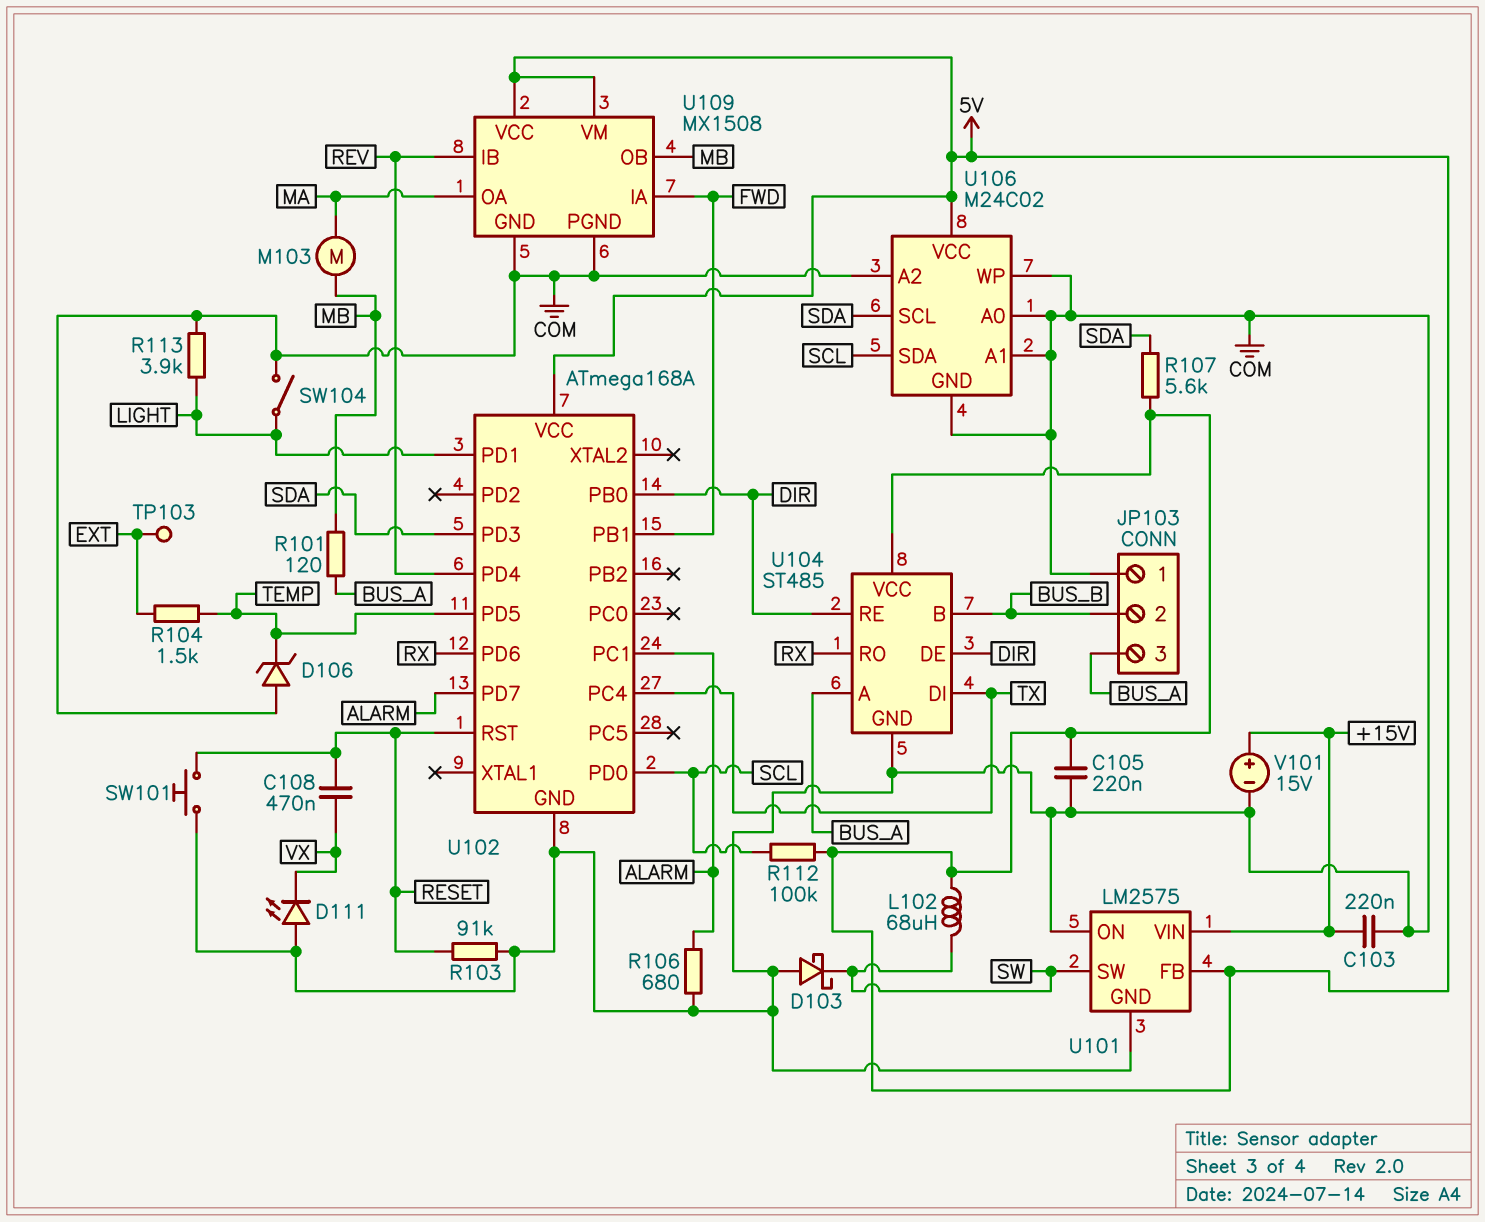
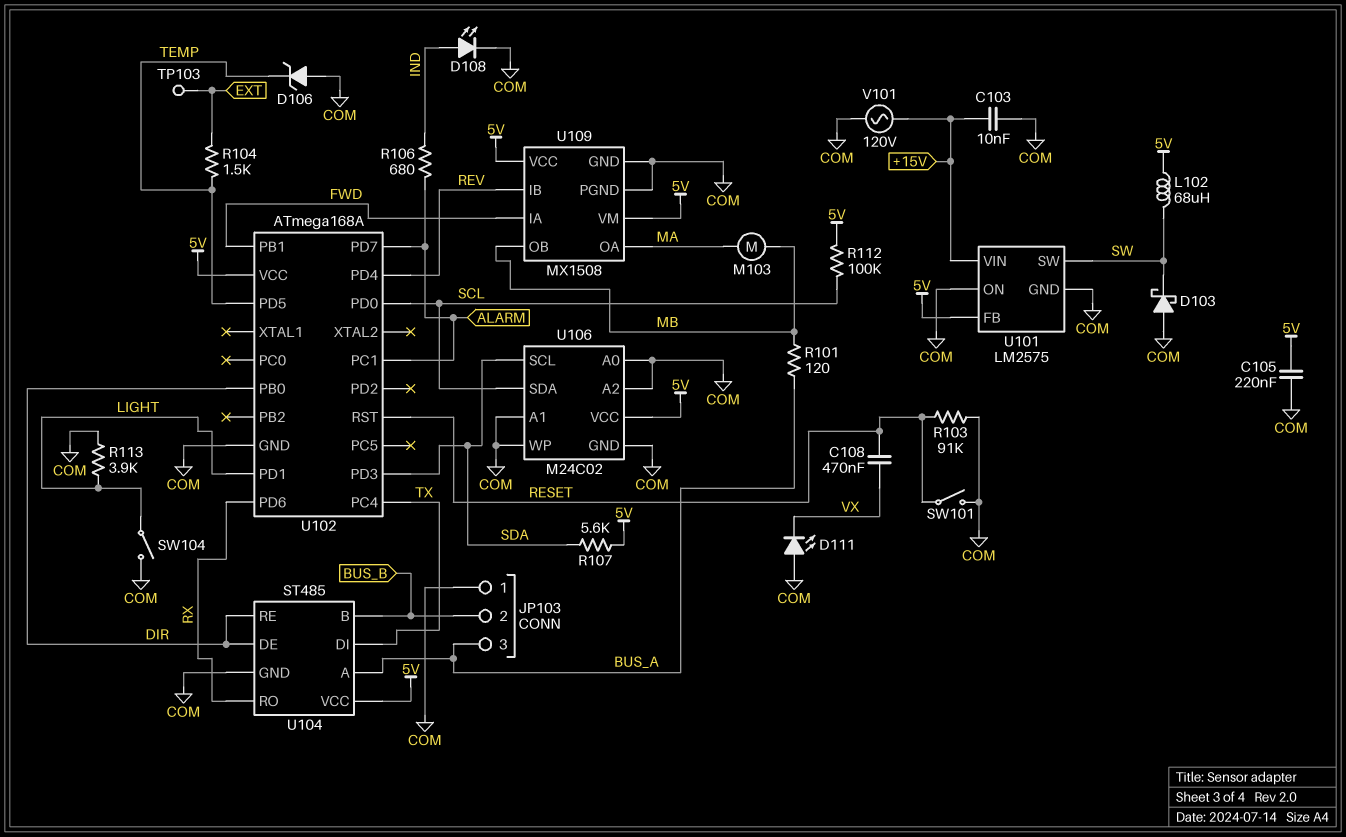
C103: 220nF (+15V, COM) -> 10nF (+15V, COM)
D108: none -> LED (A IND, K COM)
R106: 680 (ALARM, COM) -> 680 (ALARM, IND)
SW101: button (COM, RESET) -> switch (COM, RESET)
V101: 15V (plus +15V, minus COM) -> AC 120V (+15V, COM)

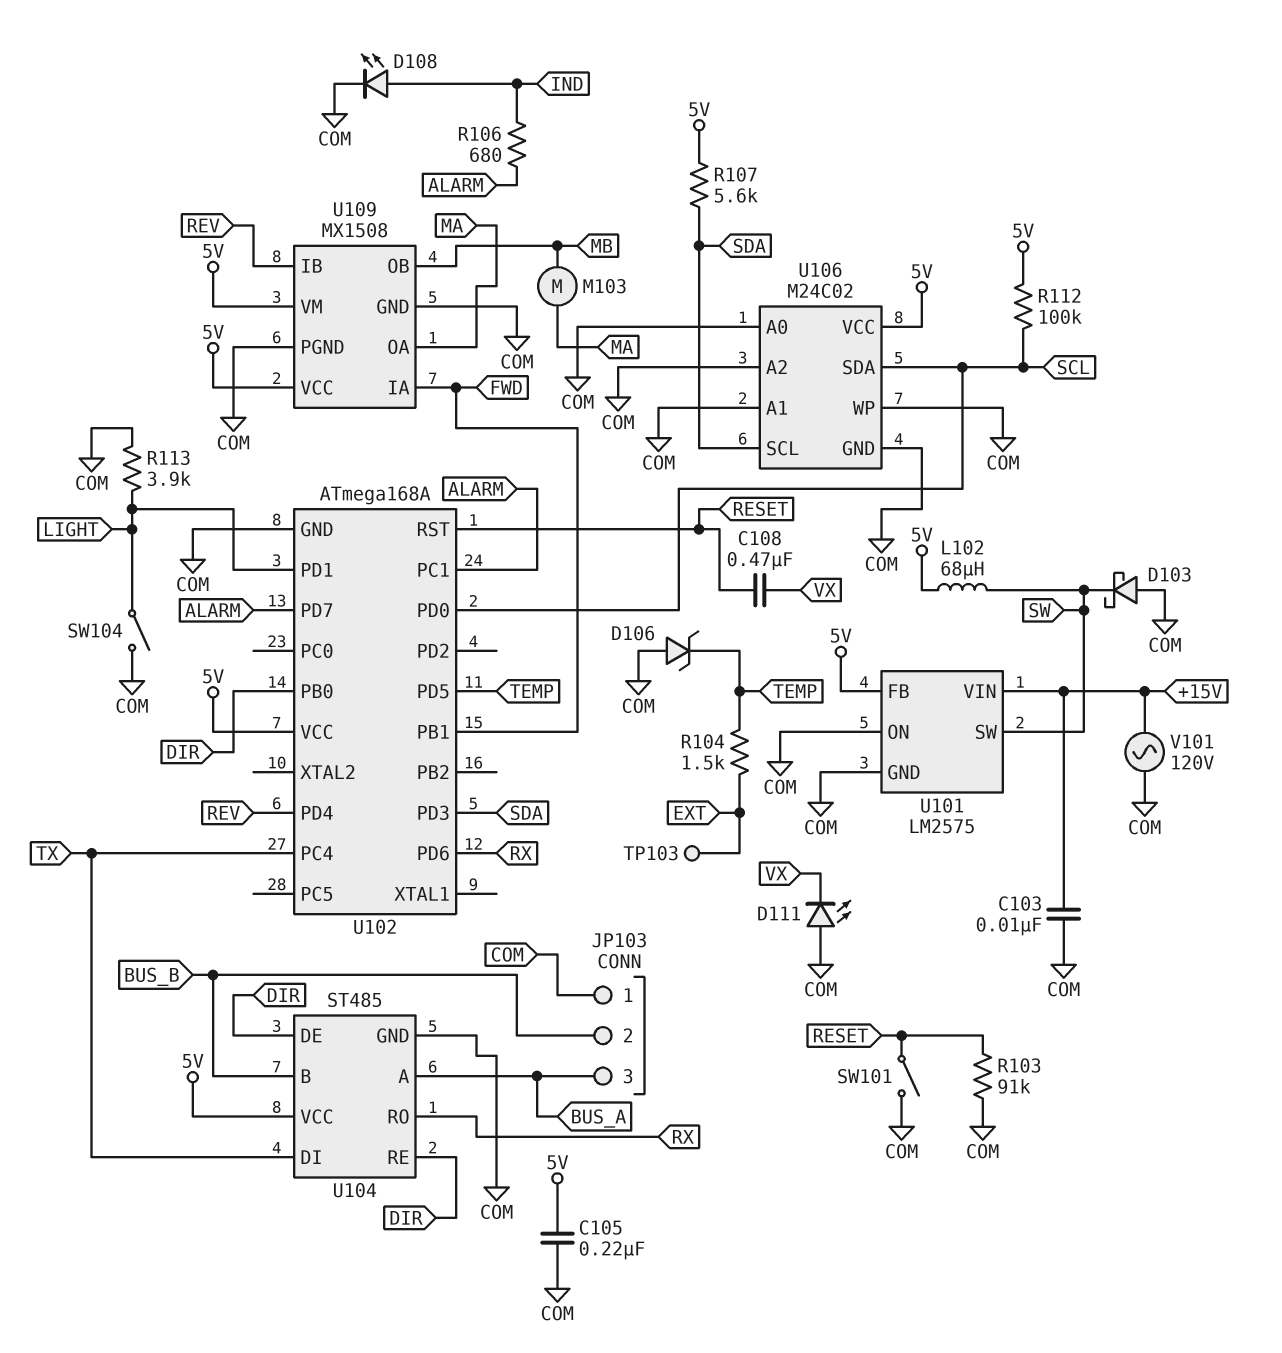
R101: 120 (BUS_A, MB) -> none

